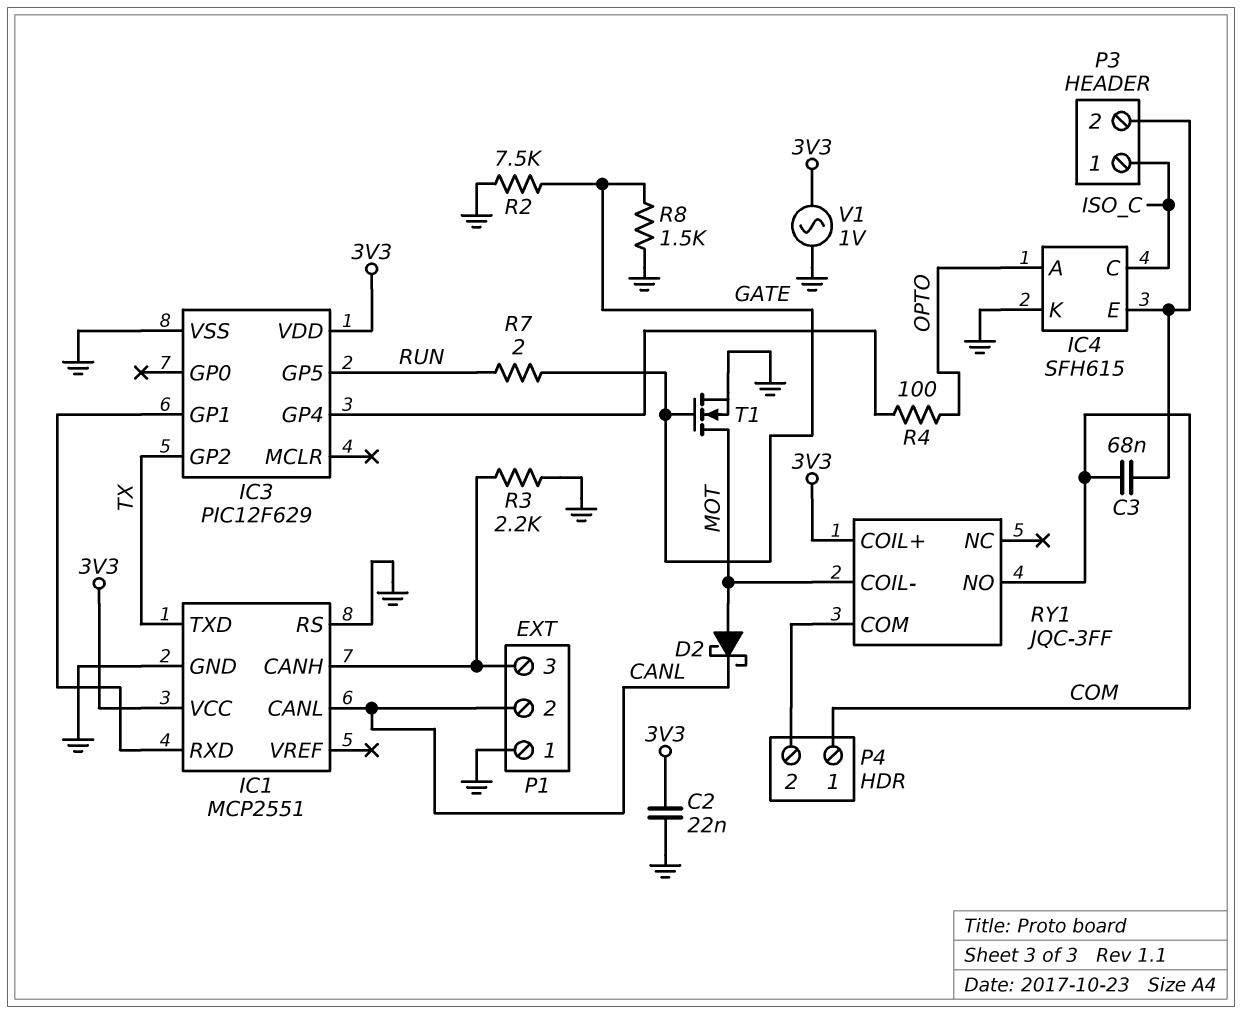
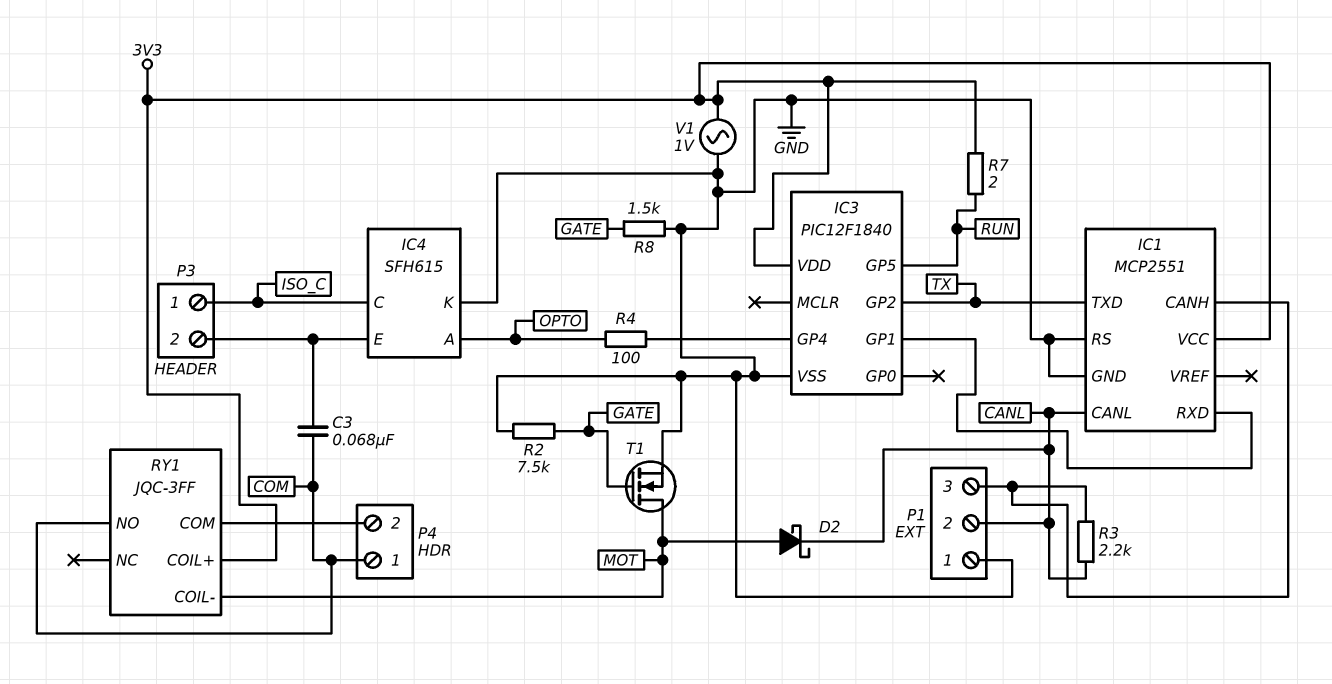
C2: 22nF (3V3, GND) -> none
IC3: PIC12F629 -> PIC12F1840
R3: 2.2k (GND, IC1/CANH) -> 2.2k (CANL, IC1/CANH)
R7: 2 (GATE, RUN) -> 2 (3V3, RUN)

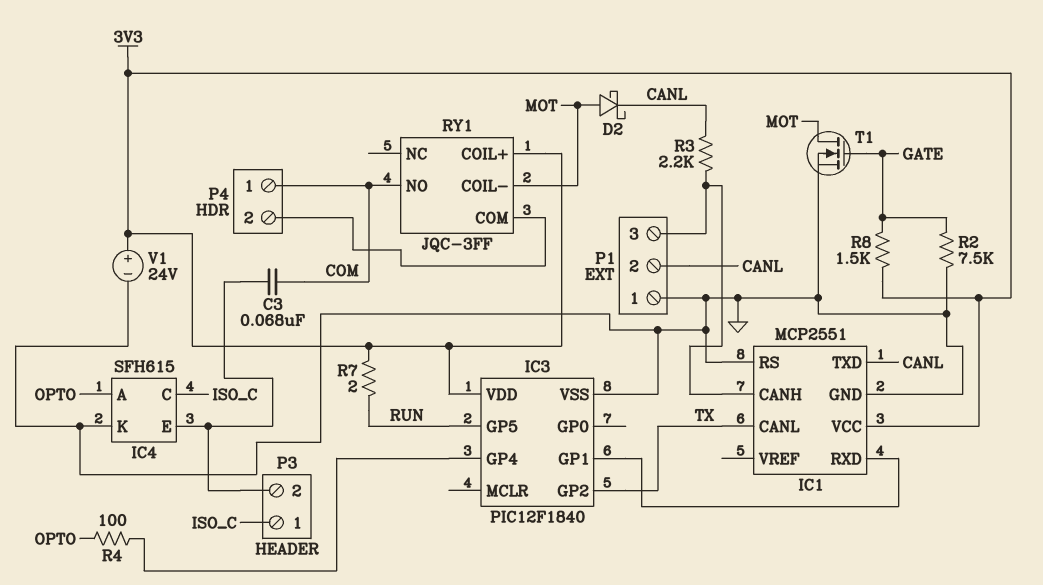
IC1 pin CANL: CANL -> TX
IC1 pin TXD: TX -> CANL
R8: 1.5k (GATE, GND) -> 1.5k (3V3, GATE)
V1: AC 1V (3V3, GND) -> 24V (plus 3V3, minus GND)

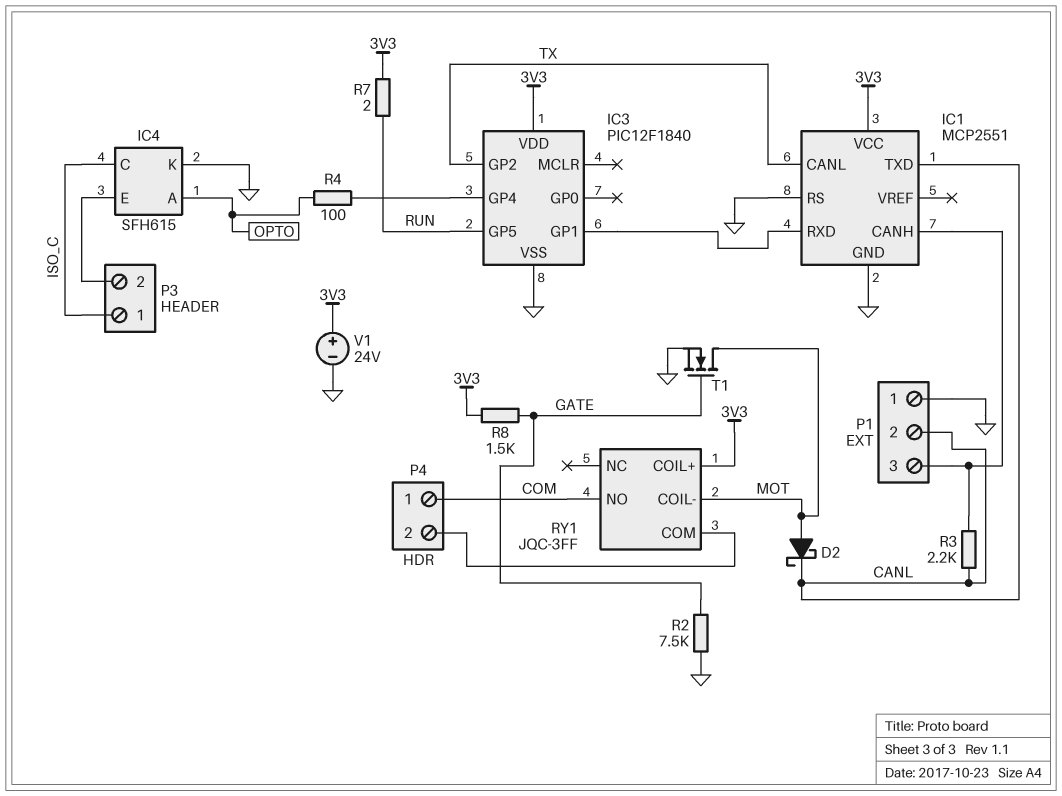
C3: 68nF (COM, IC4/E) -> none

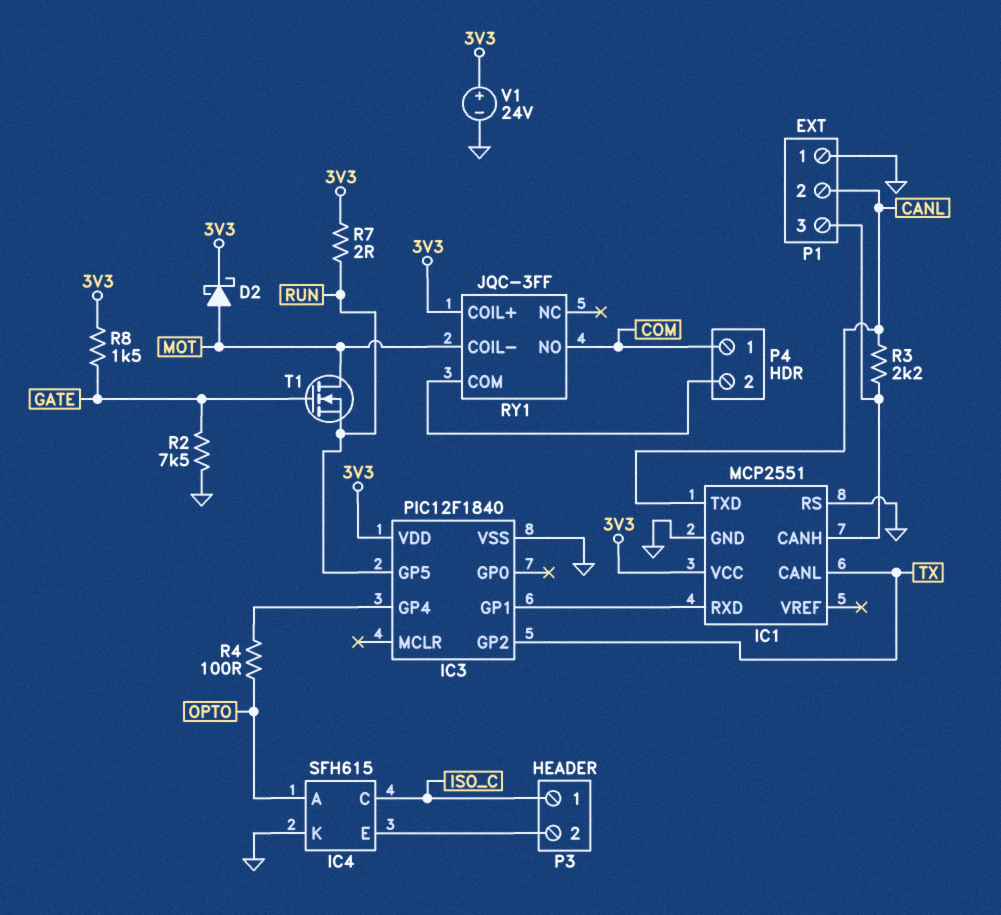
D2: schottky (A MOT, K CANL) -> schottky (A MOT, K 3V3)
T1: NMOS (G GATE, D MOT, S GND) -> NMOS (G GATE, D MOT, S RUN)

